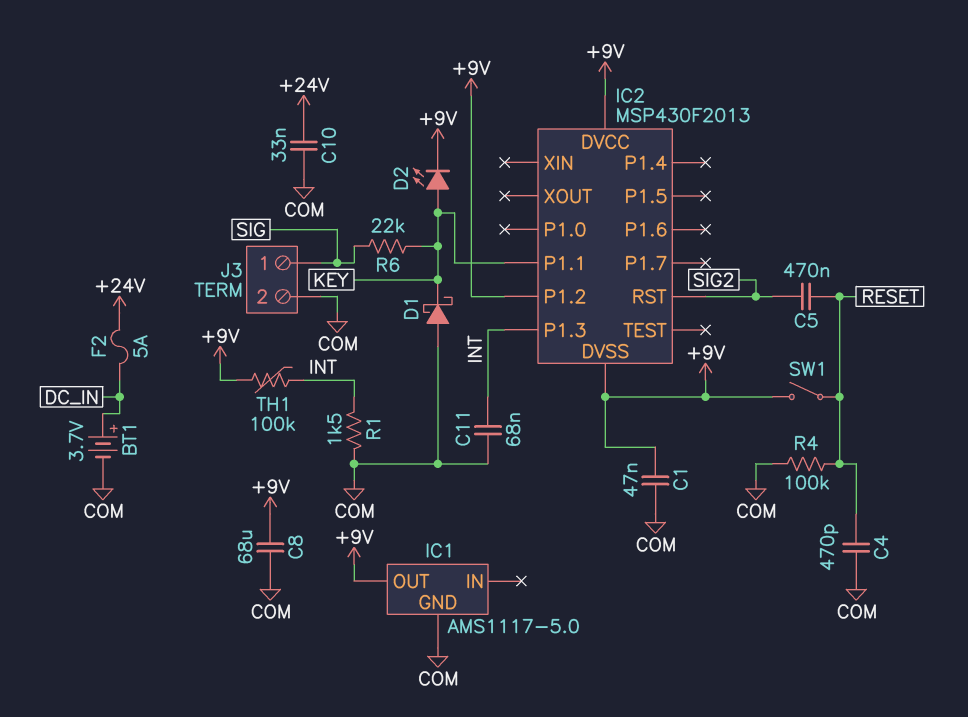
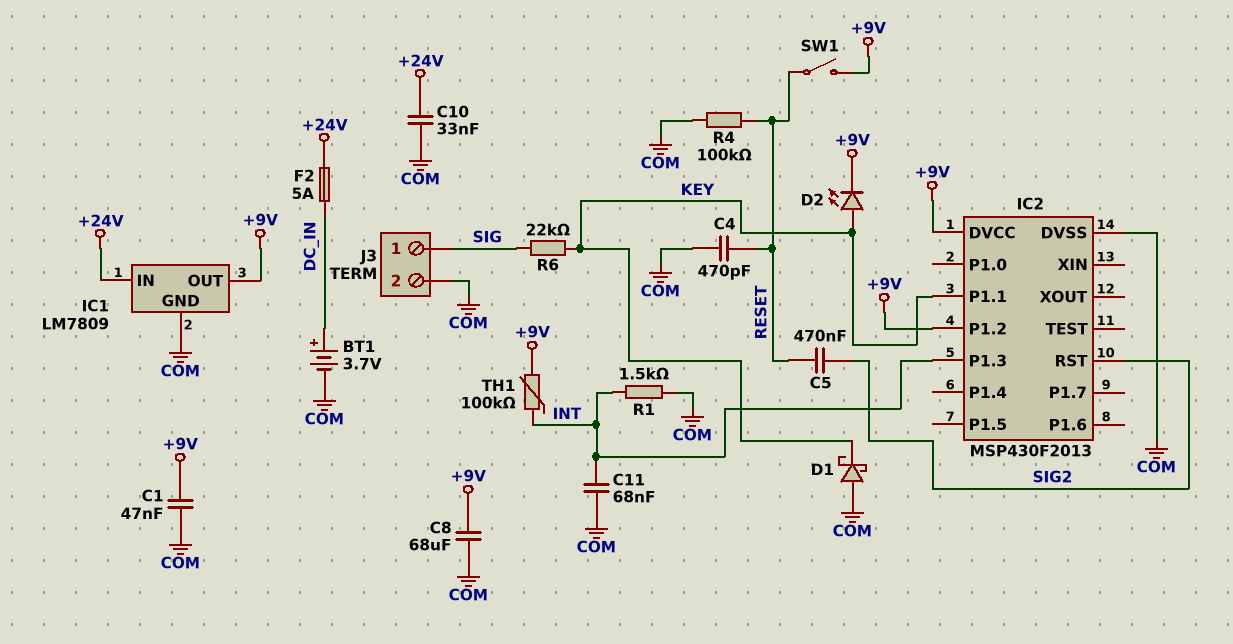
IC1: AMS1117-5.0 -> LM7809
IC1 pin IN: none -> +24V
IC2 pin DVSS: +9V -> COM

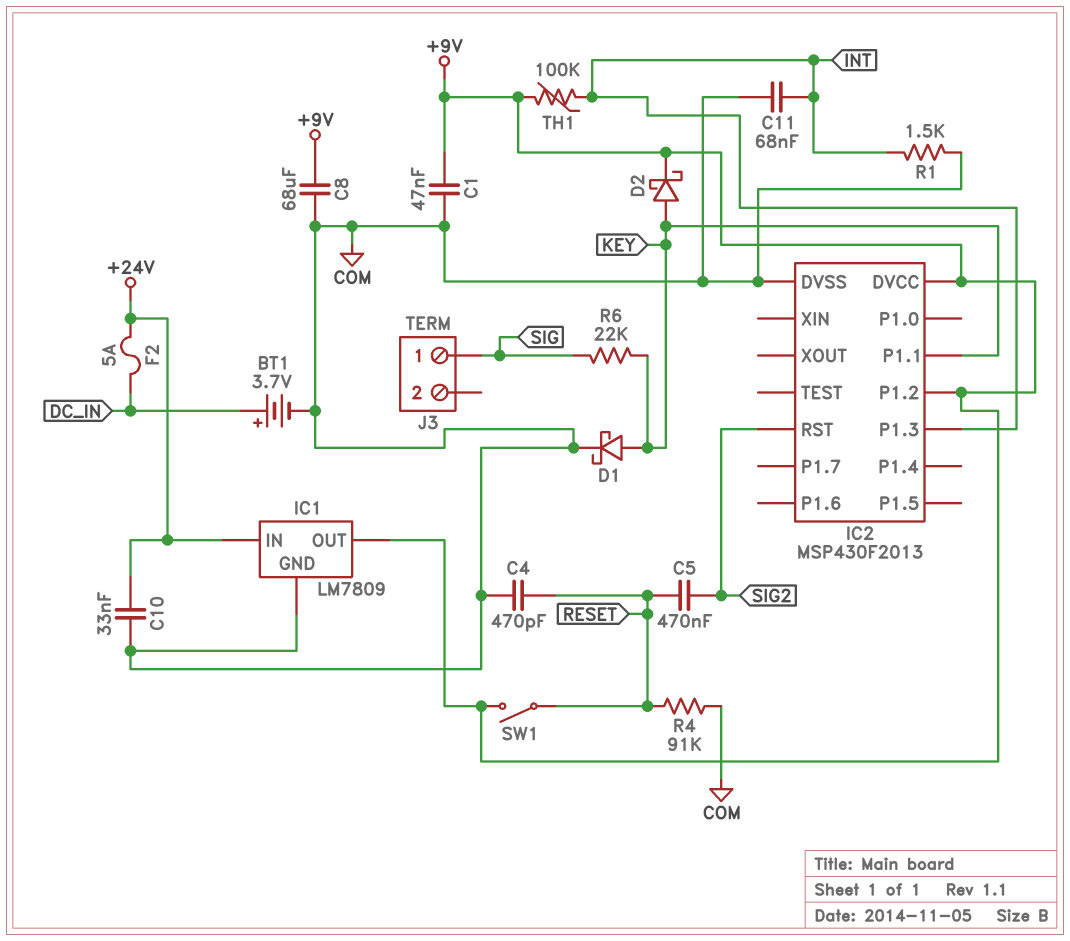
D1: schottky (A COM, K KEY) -> schottky (A KEY, K COM)
D2: LED (A KEY, K +9V) -> schottky (A KEY, K +9V)
J3 pin 2: COM -> none
R4: 100k (COM, RESET) -> 91k (COM, RESET)

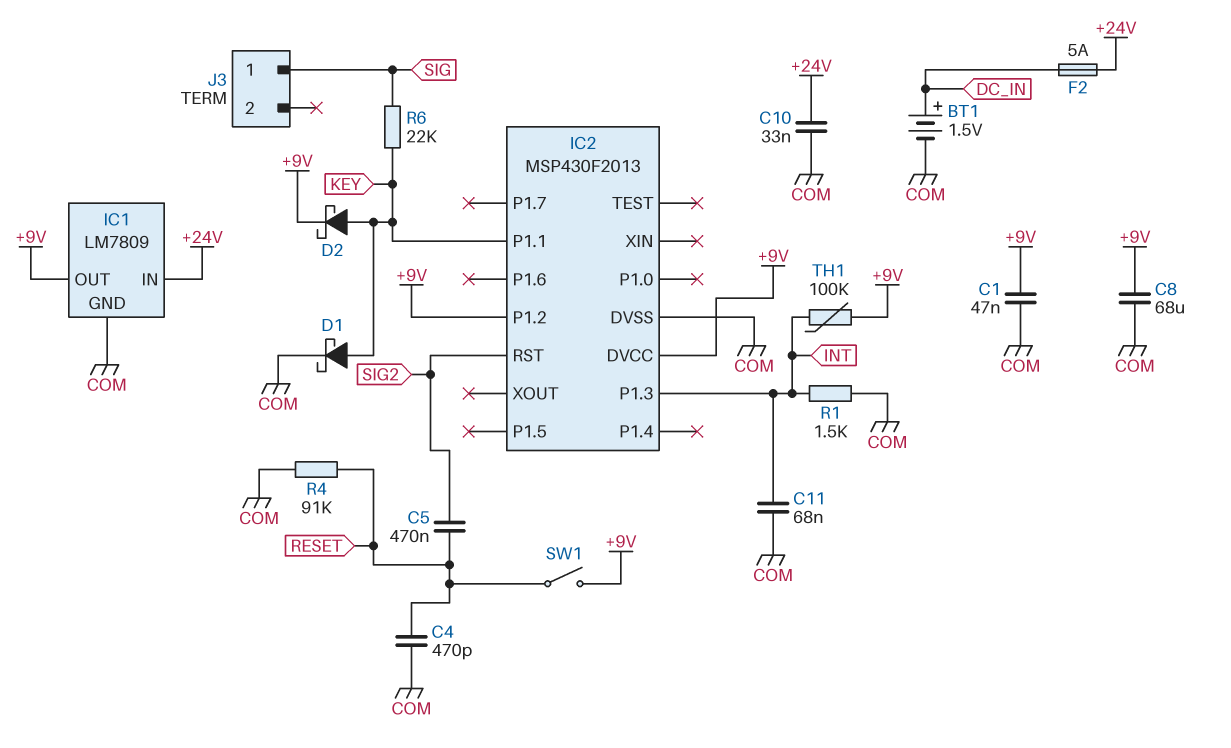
BT1: 3.7V (plus DC_IN, minus COM) -> 1.5V (plus DC_IN, minus COM)

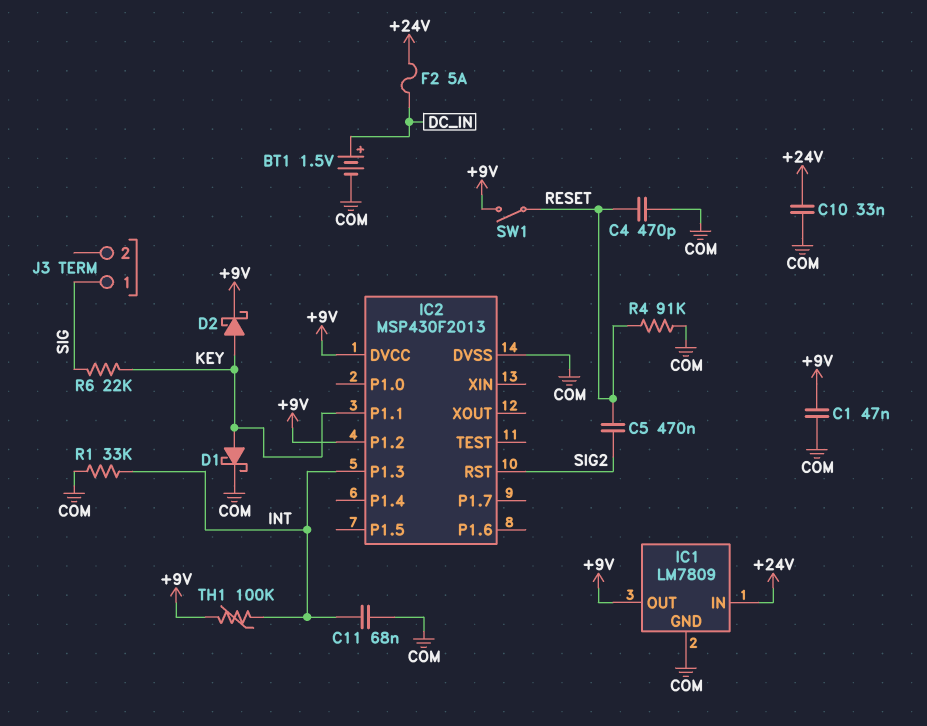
C8: 68uF (+9V, COM) -> none
R1: 1.5k (COM, INT) -> 33k (COM, INT)

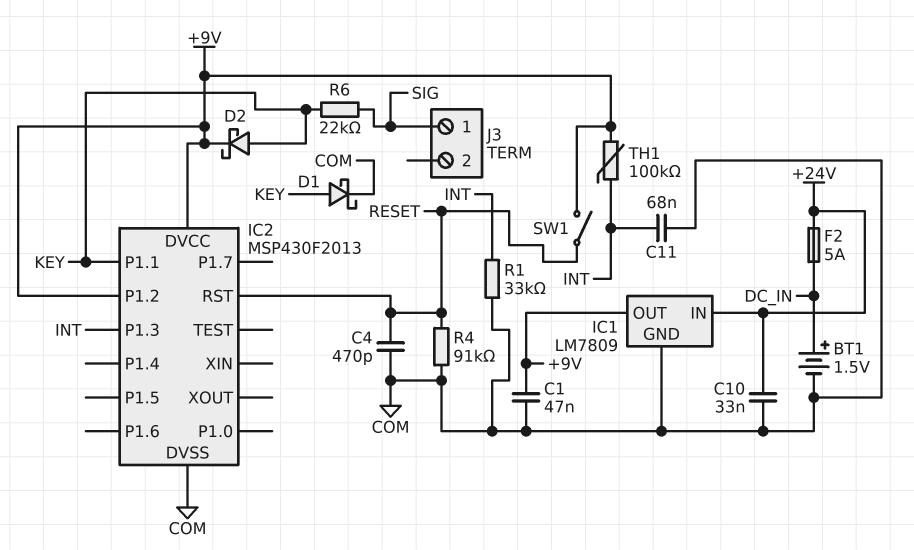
C5: 470nF (RESET, SIG2) -> none
IC2 pin RST: SIG2 -> RESET

